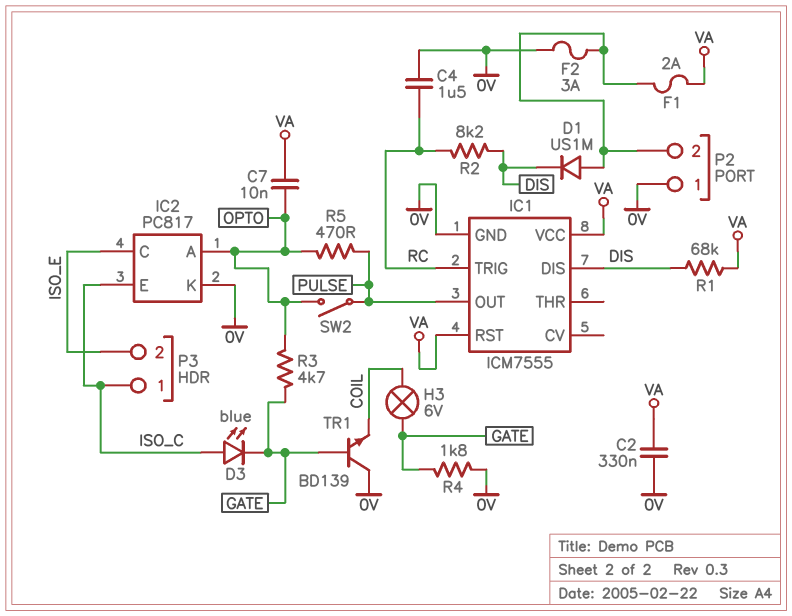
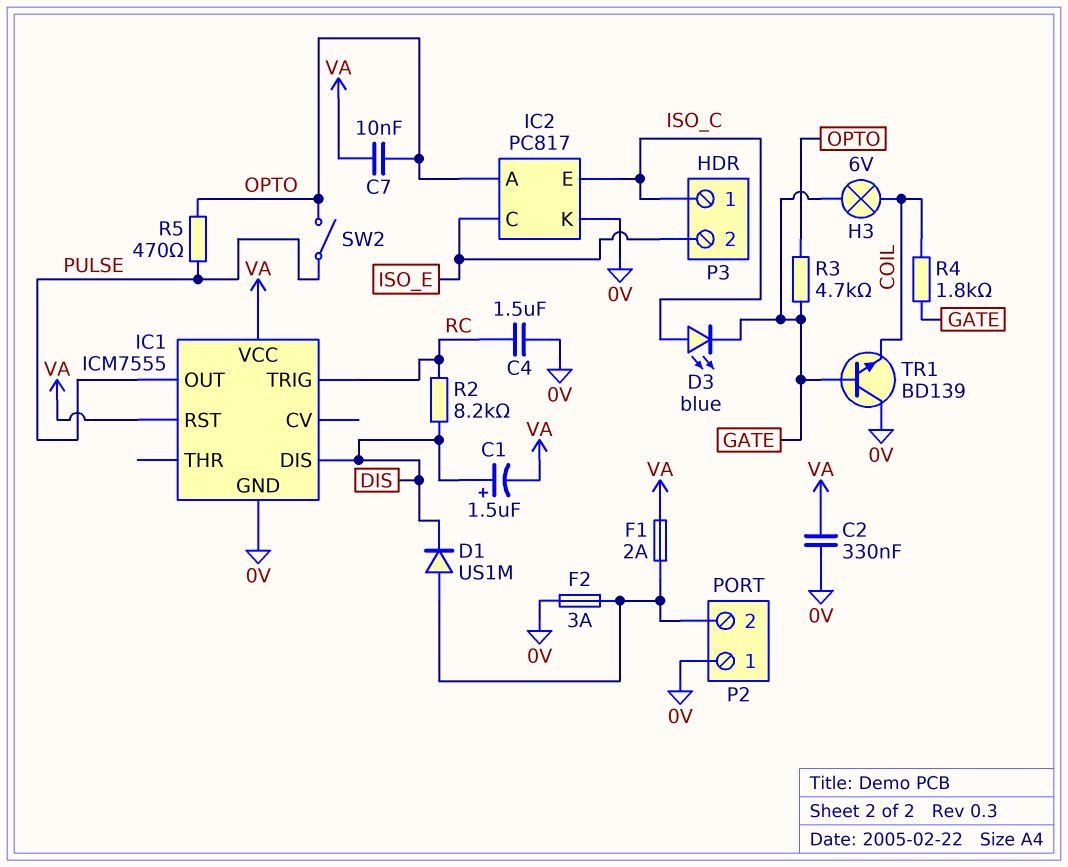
C1: none -> 1.5uF (plus DIS, minus VA)
R1: 68k (DIS, VA) -> none
R4: 1.8k (0V, GATE) -> 1.8k (COIL, GATE)

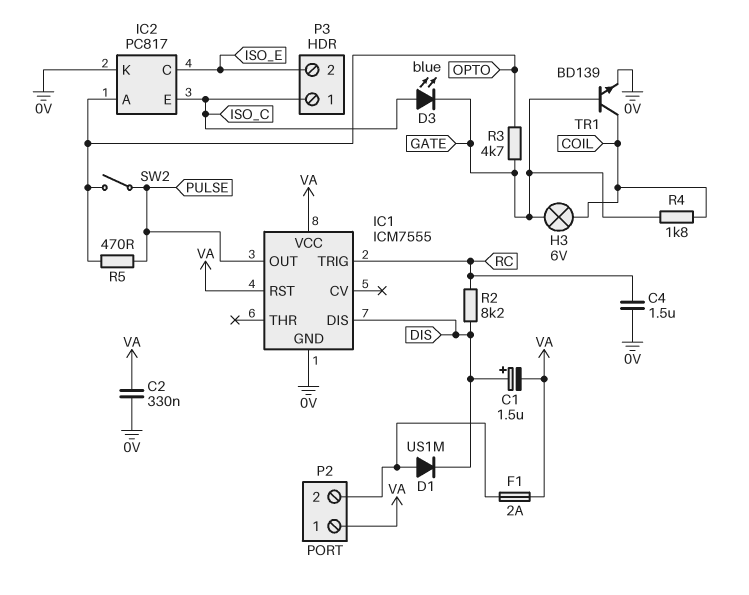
C7: 10nF (OPTO, VA) -> none
F2: 3A (0V, P2/2) -> none
P2 pin 1: 0V -> VA
TR1: NPN BD139 (B GATE, C 0V, E COIL) -> NPN BD139 (B GATE, C COIL, E 0V)

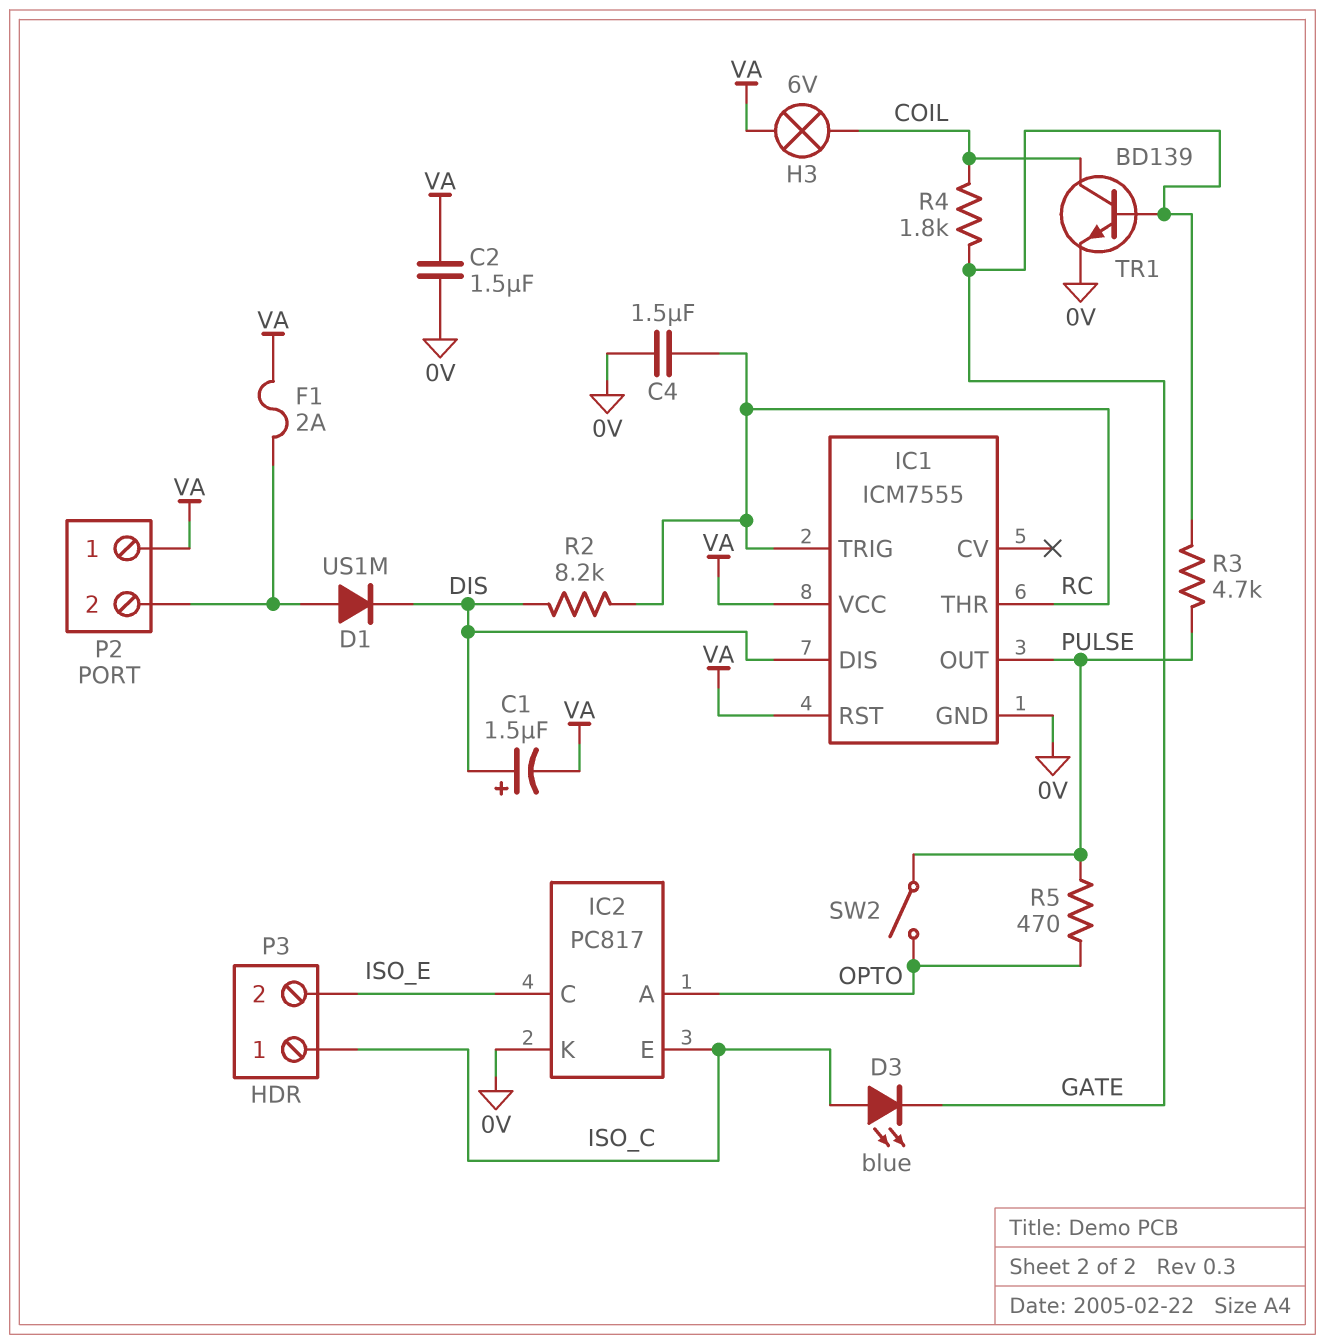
C2: 330nF (0V, VA) -> 1.5uF (0V, VA)
H3: lamp 6V (COIL, GATE) -> lamp 6V (COIL, VA)
IC1 pin THR: none -> RC
R3: 4.7k (GATE, OPTO) -> 4.7k (GATE, PULSE)

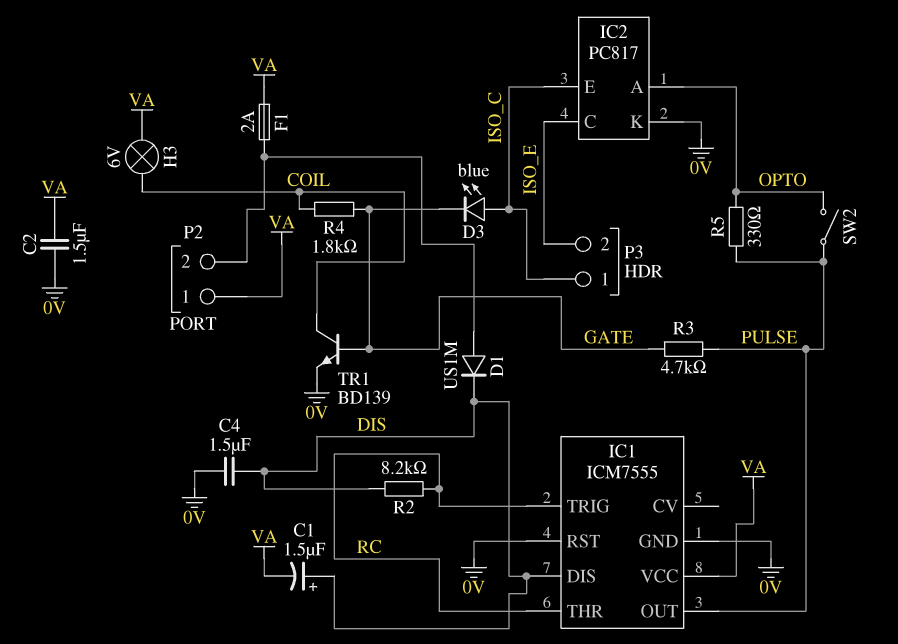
C4: 1.5uF (0V, RC) -> 1.5uF (0V, DIS)
IC1 pin RST: VA -> 0V
R5: 470 (OPTO, PULSE) -> 330 (OPTO, PULSE)

